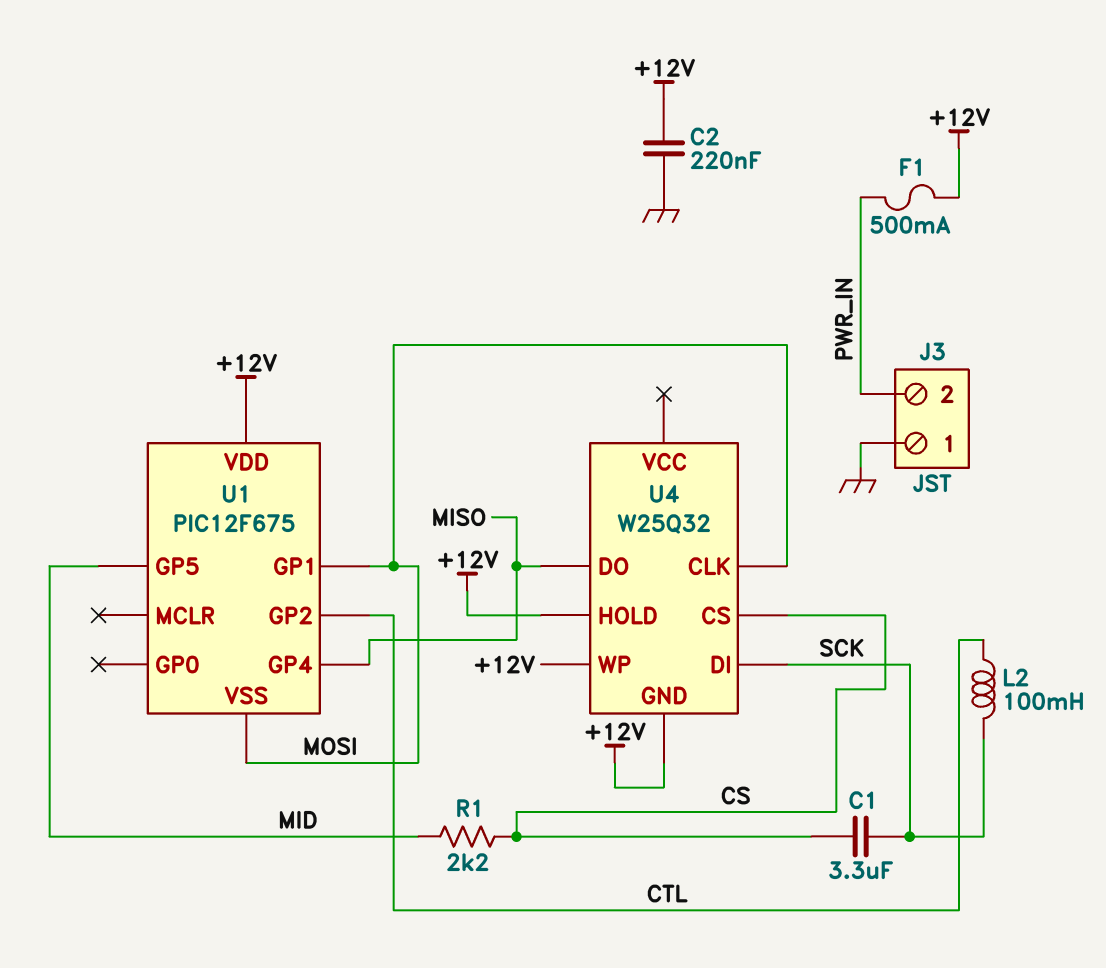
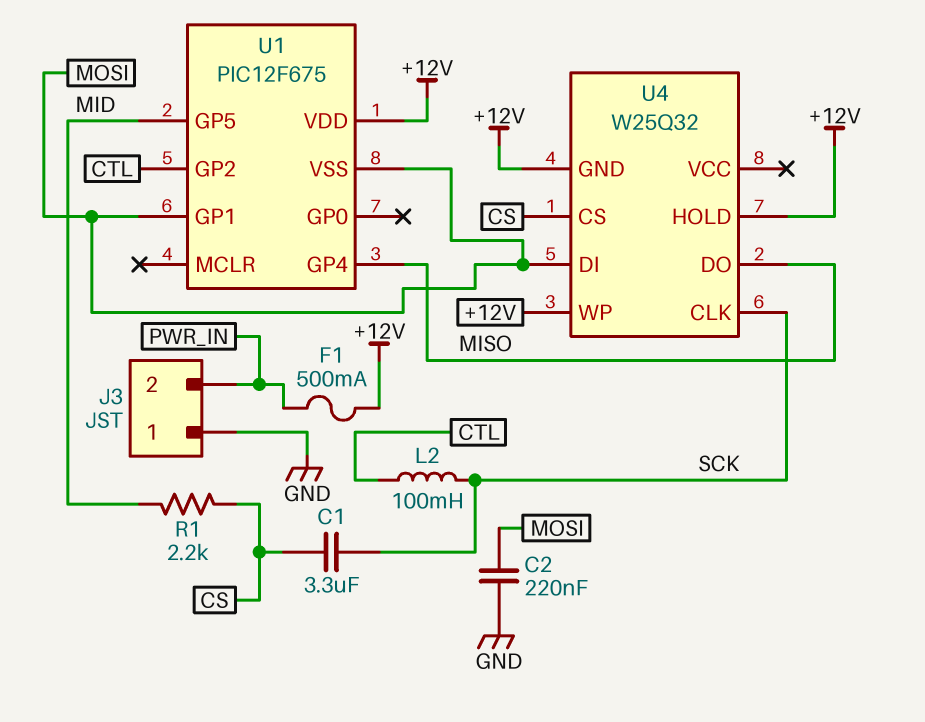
C2: 220nF (+12V, GND) -> 220nF (GND, MOSI)
U4 pin CLK: MOSI -> SCK
U4 pin DI: SCK -> MOSI

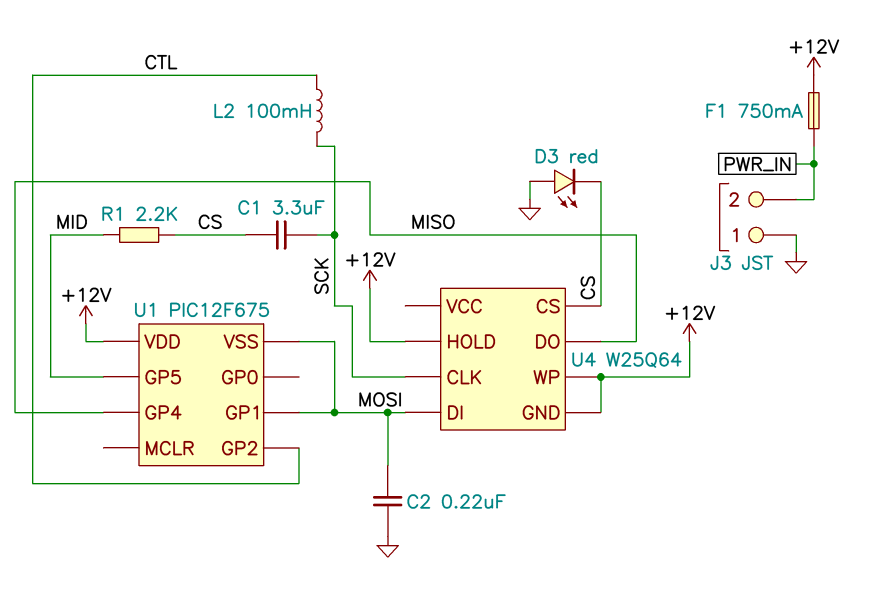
D3: none -> LED red (A GND, K CS)
F1: 500mA (+12V, PWR_IN) -> 750mA (+12V, PWR_IN)
U4: W25Q32 -> W25Q64

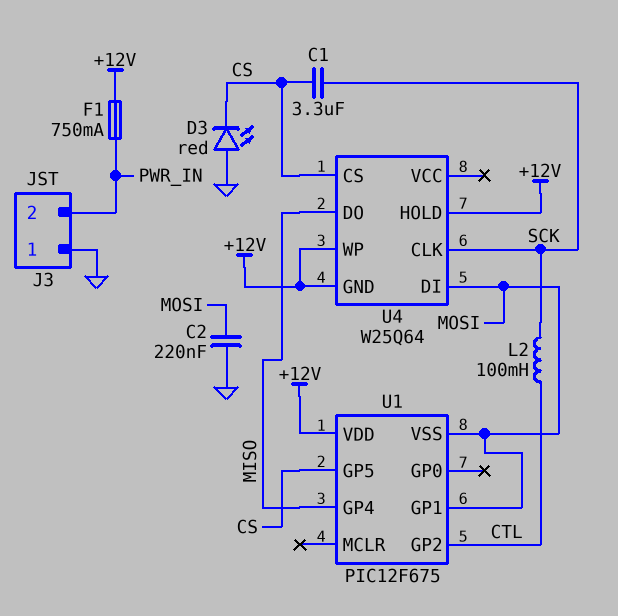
R1: 2.2k (CS, MID) -> none
U1 pin GP5: MID -> CS

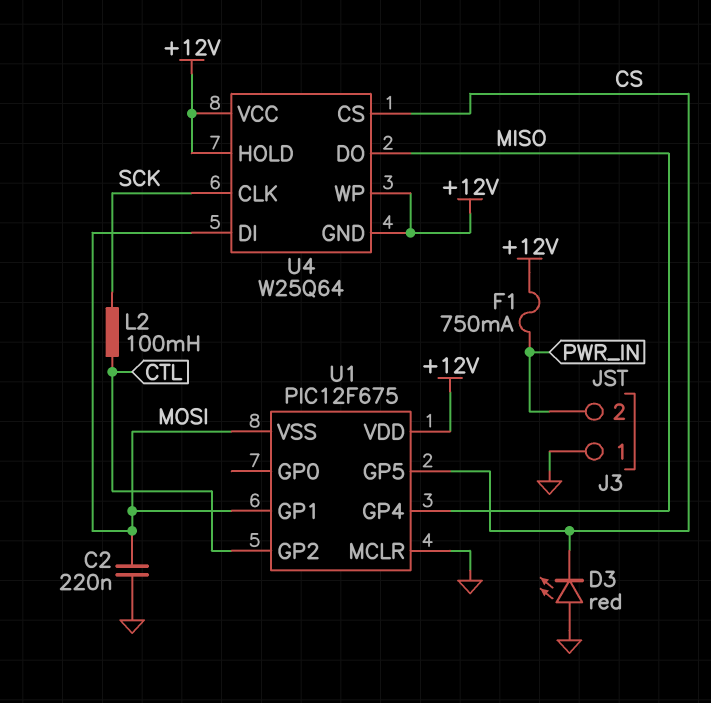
C1: 3.3uF (CS, SCK) -> none
U1 pin MCLR: none -> GND
U4 pin VCC: none -> +12V

